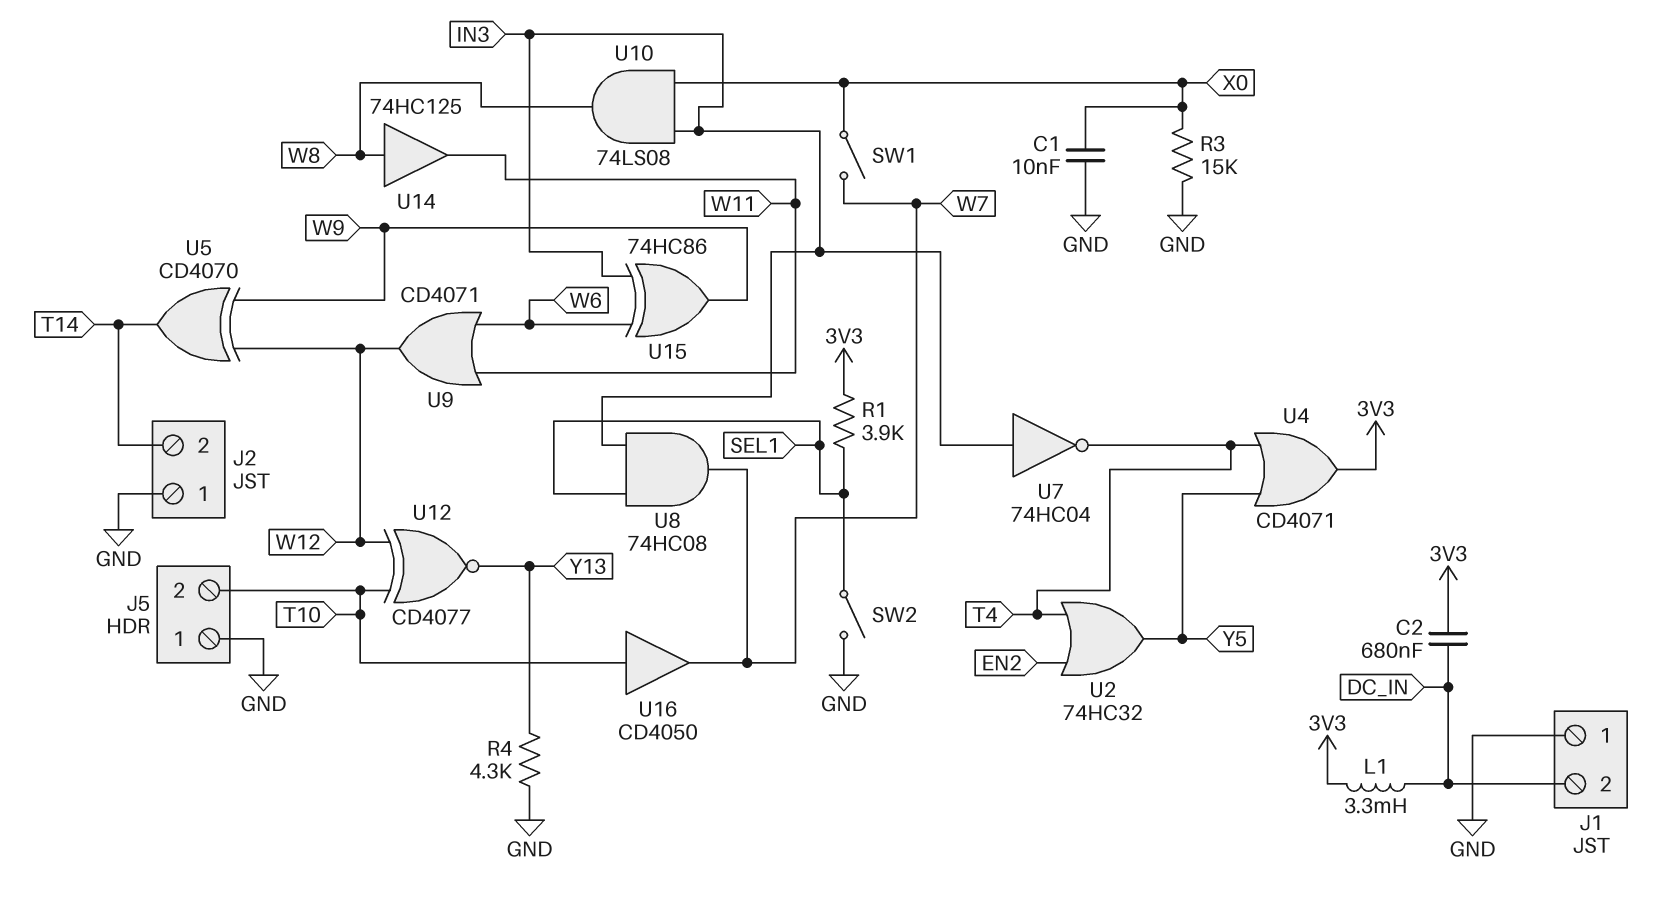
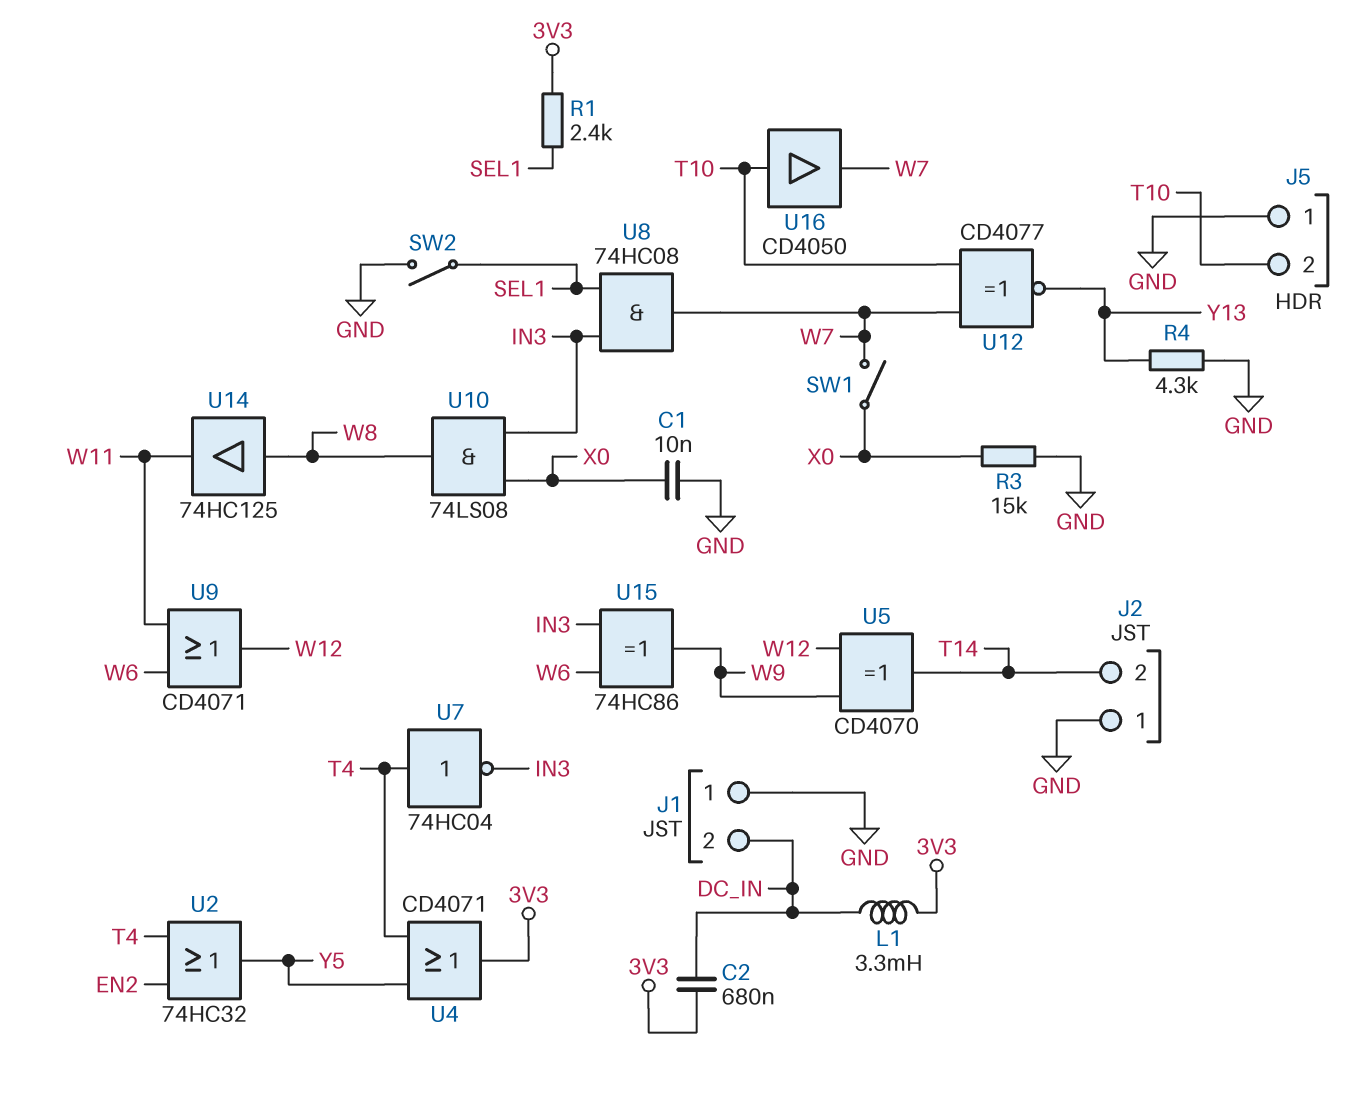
R1: 3.9k (3V3, SEL1) -> 2.4k (3V3, SEL1)
U7: NOT 74HC04 (in IN3, out T4) -> NOT 74HC04 (in T4, out IN3)
U12: XNOR CD4077 (in T10, in W12, out Y13) -> XNOR CD4077 (in T10, in W7, out Y13)

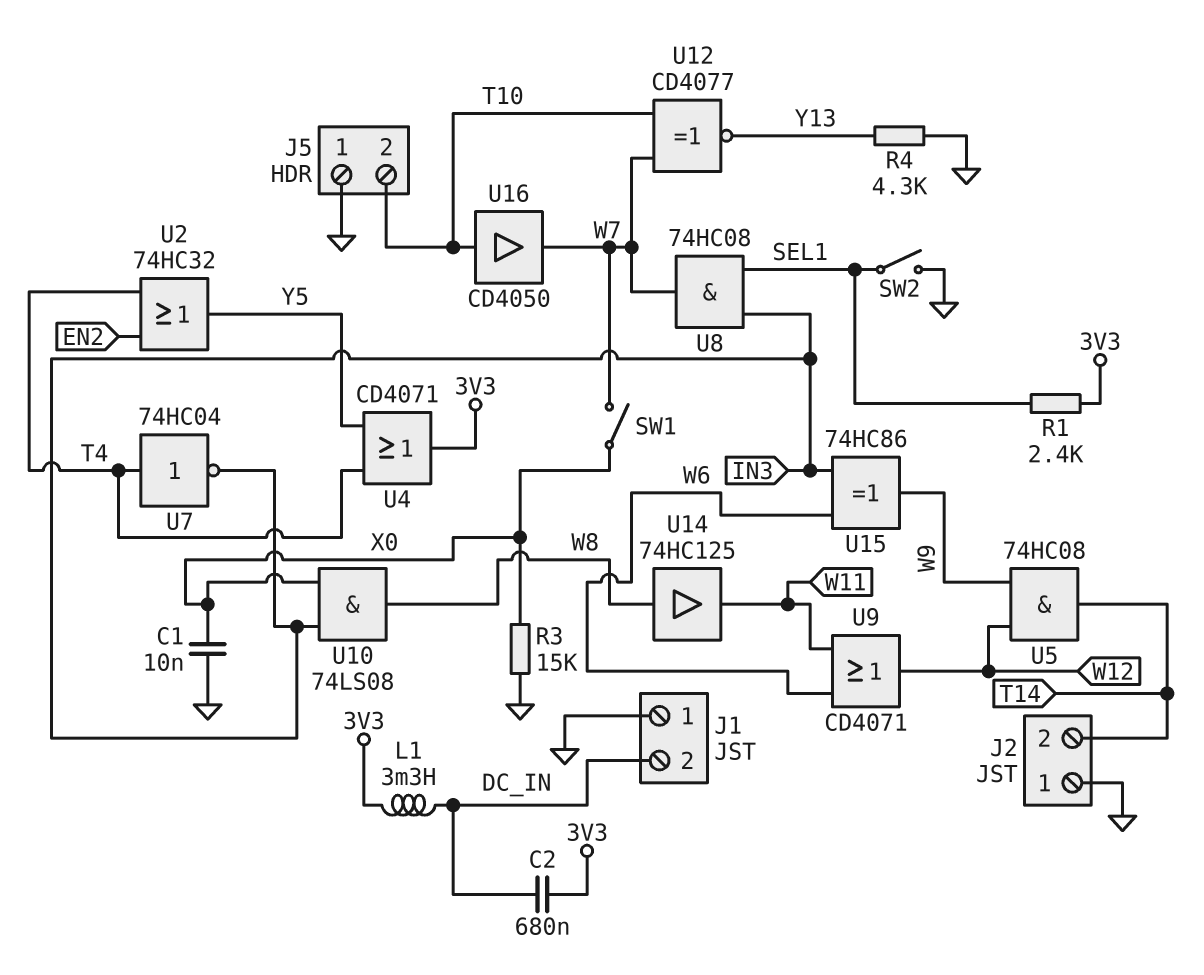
U5: XOR CD4070 (in W9, in W12, out T14) -> AND 74HC08 (in W9, in W12, out T14)

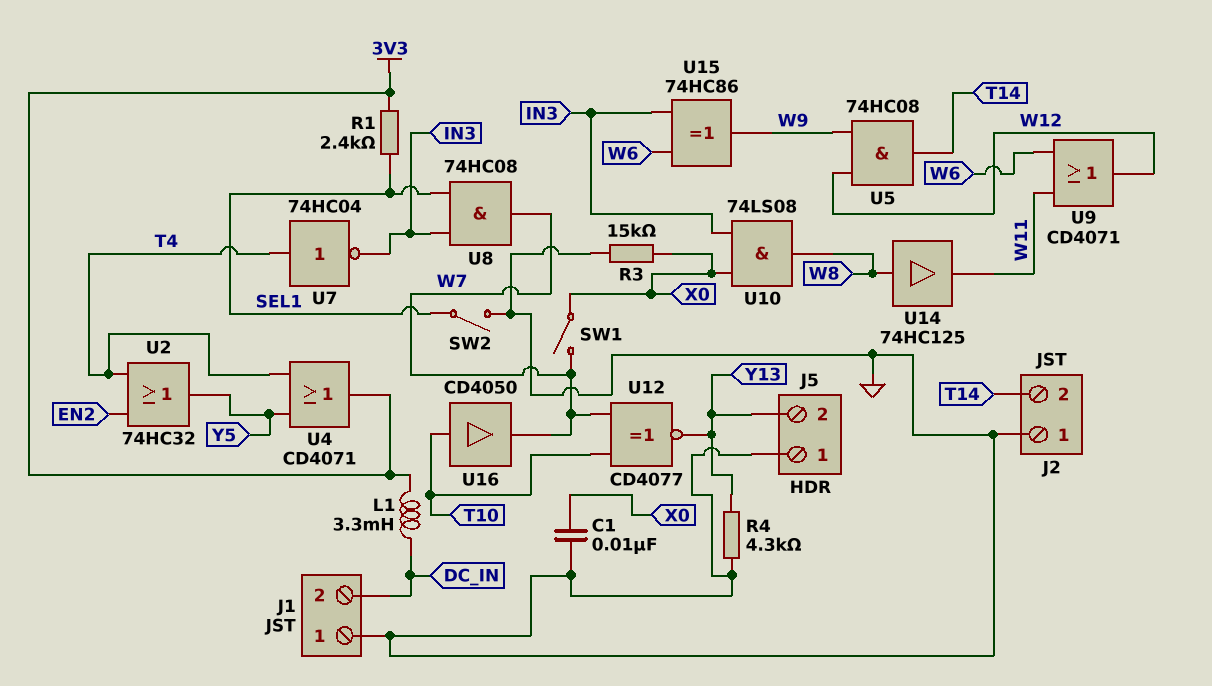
C2: 680nF (3V3, DC_IN) -> none
J5 pin 2: T10 -> Y13

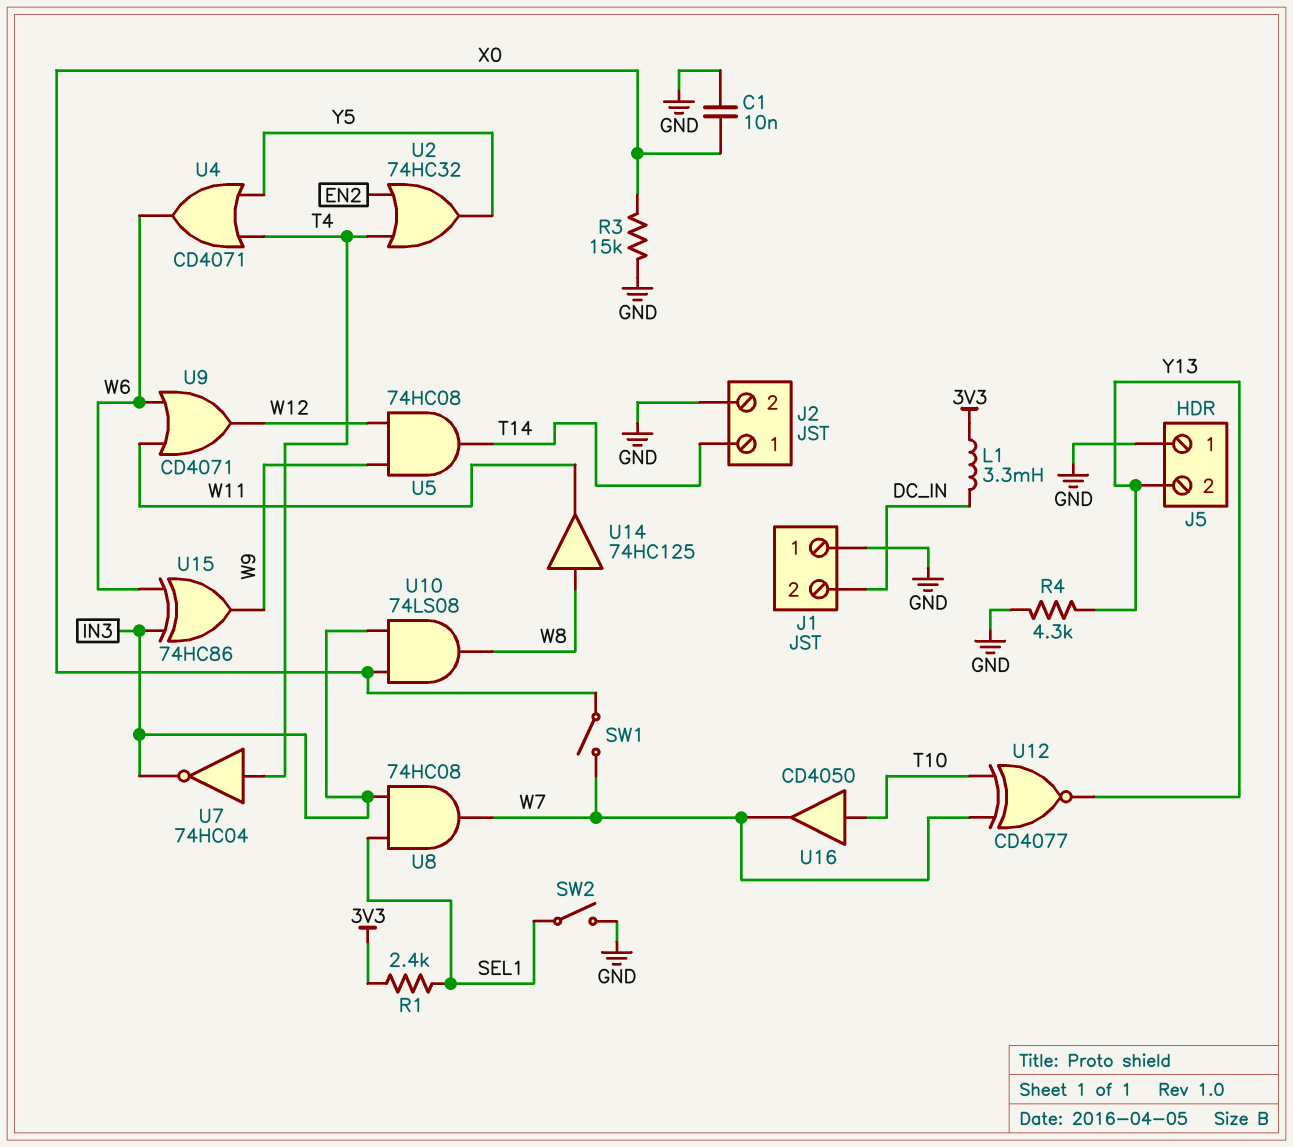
J2 pin 1: GND -> T14
J2 pin 2: T14 -> GND
U4: OR CD4071 (in T4, in Y5, out 3V3) -> OR CD4071 (in T4, in Y5, out W6)

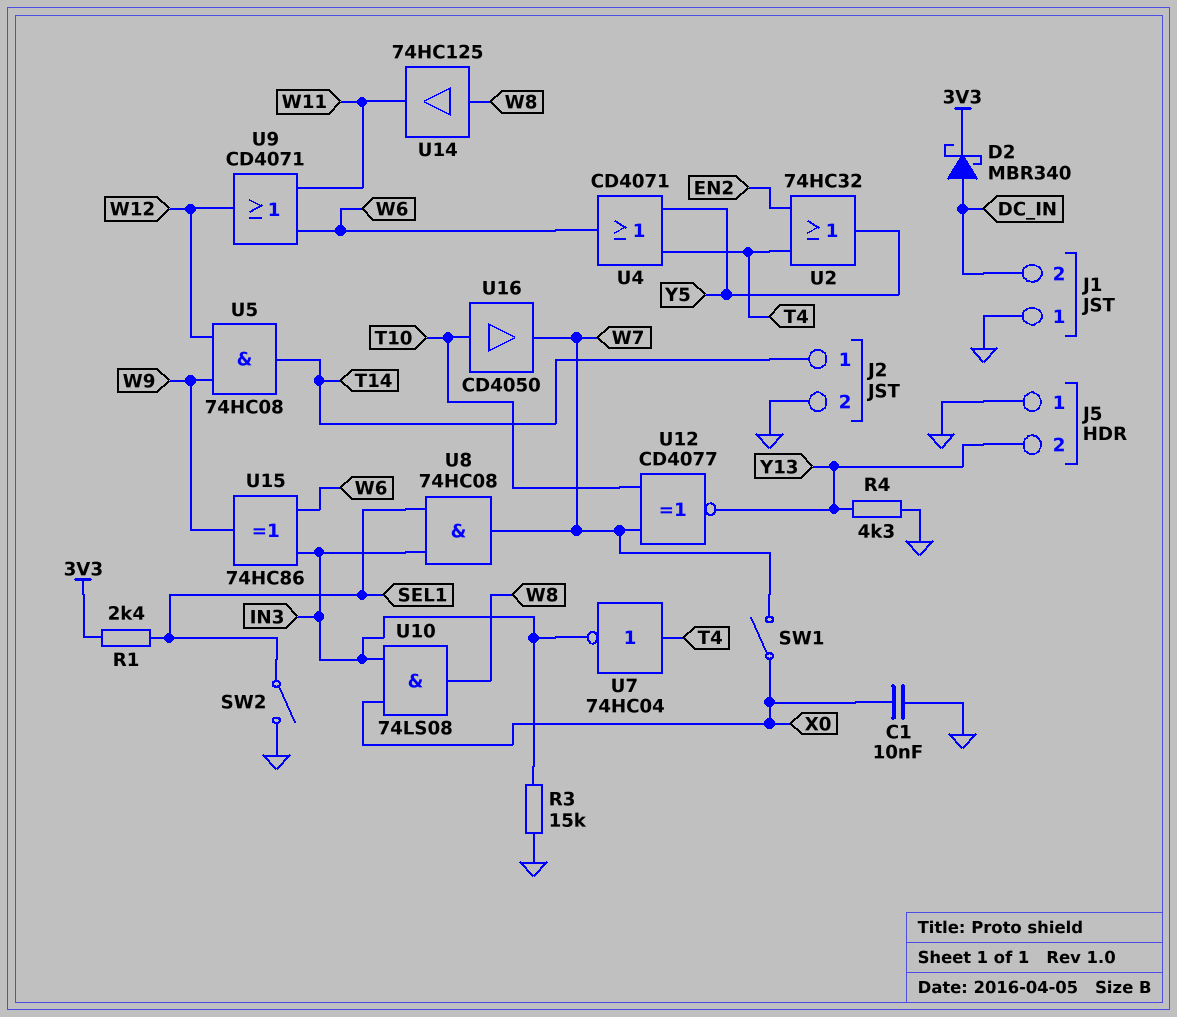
D2: none -> schottky MBR340 (A DC_IN, K 3V3)
L1: 3.3mH (3V3, DC_IN) -> none
R3: 15k (GND, X0) -> 15k (GND, IN3)

